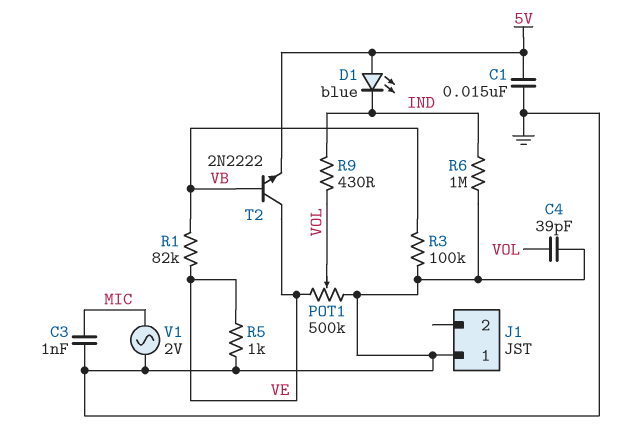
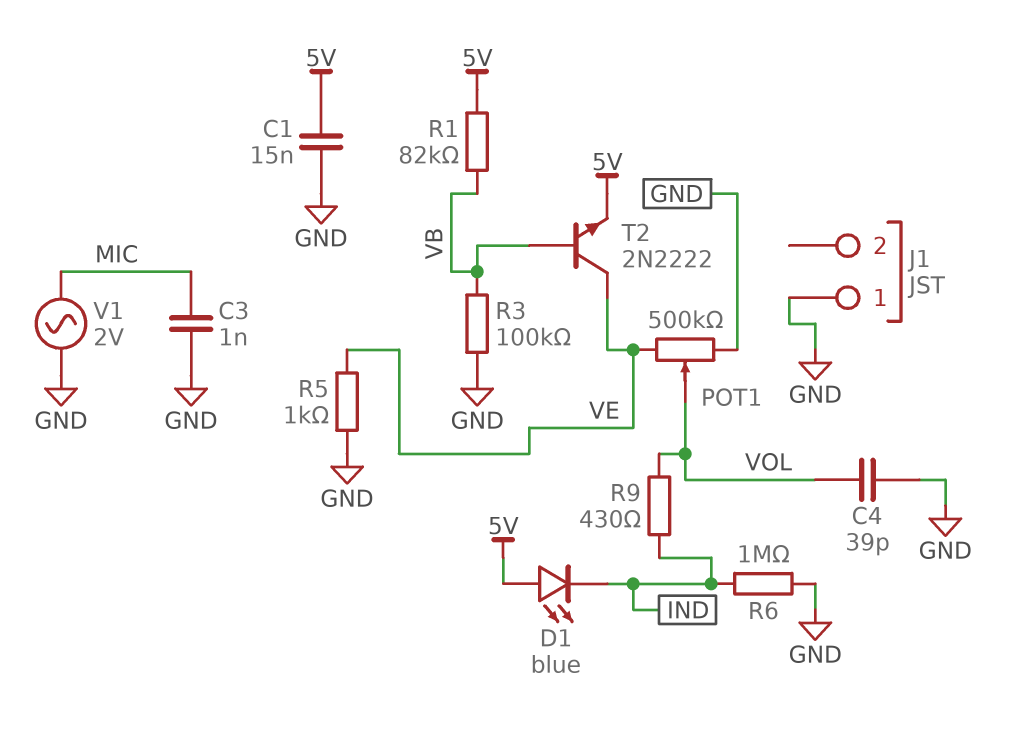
R1: 82k (VB, VE) -> 82k (5V, VB)

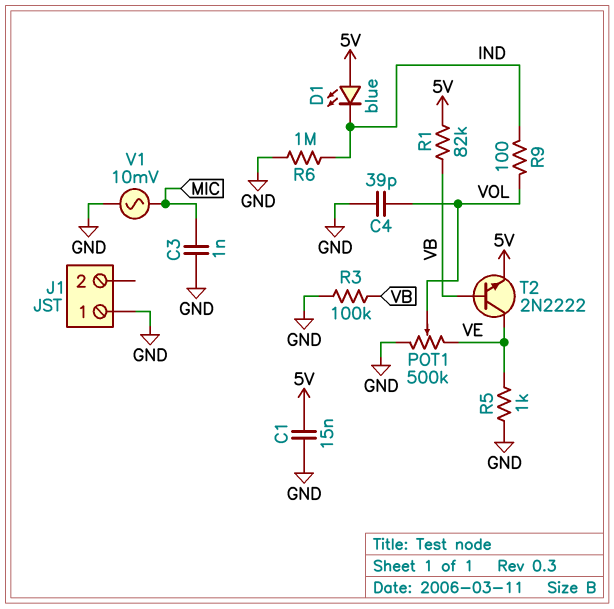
R9: 430 (IND, VOL) -> 100 (IND, VOL)
V1: AC 2V (GND, MIC) -> AC 10mV (GND, MIC)

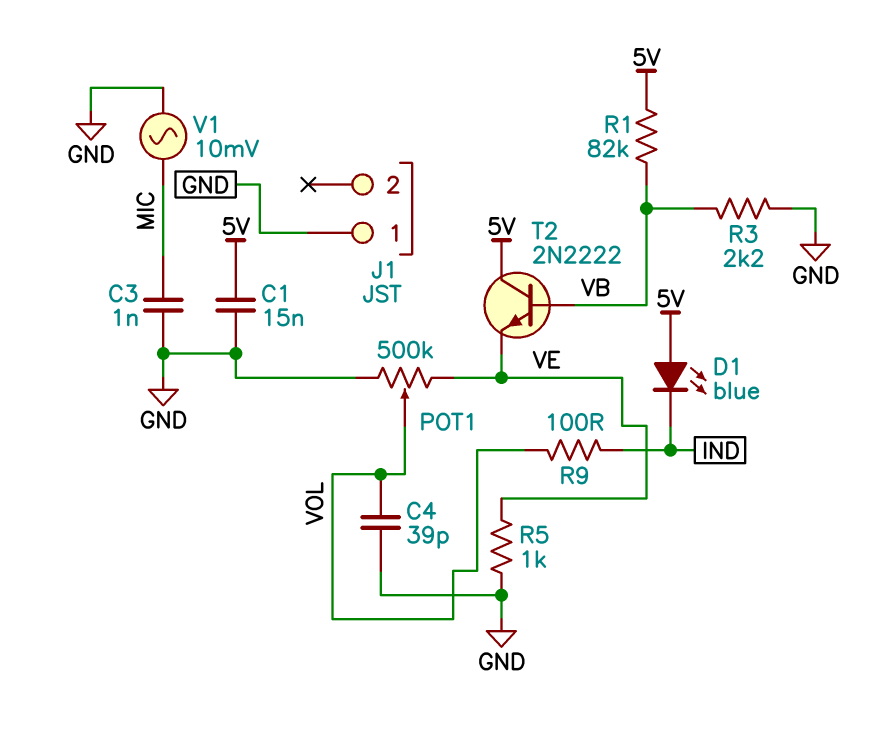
R3: 100k (GND, VB) -> 2.2k (GND, VB)
R6: 1M (GND, IND) -> none
T2: NPN 2N2222 (B VB, C VE, E 5V) -> NPN 2N2222 (B VB, C 5V, E VE)

